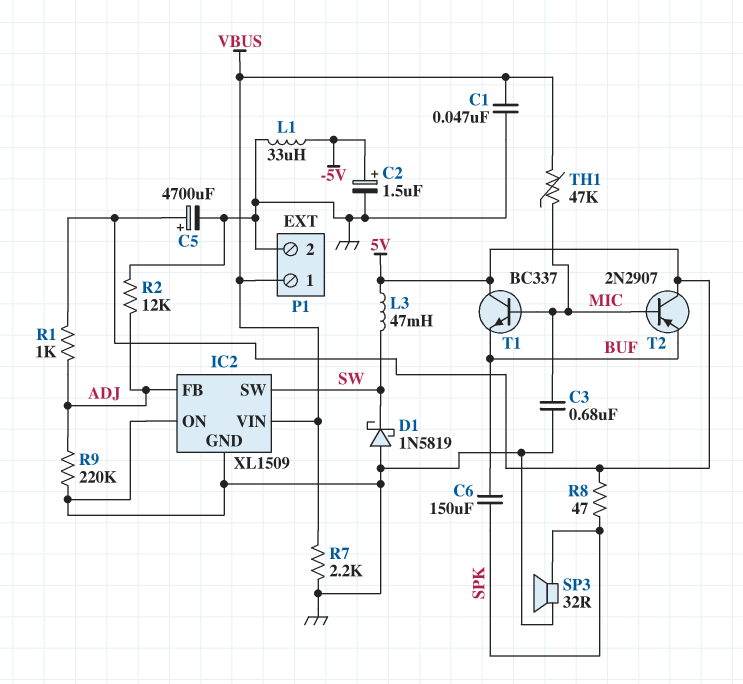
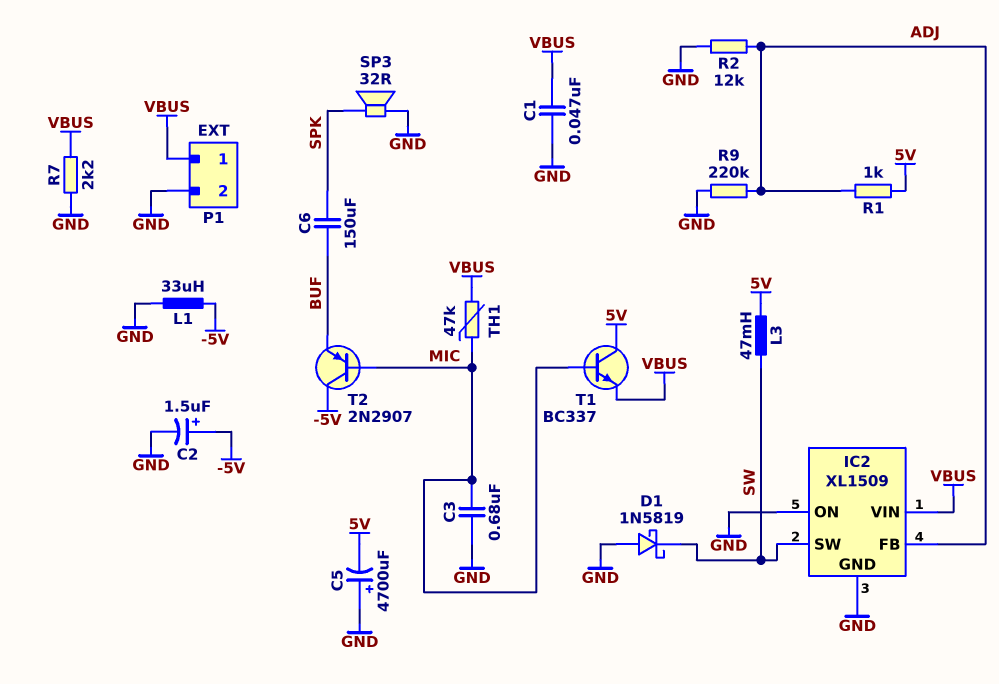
C5: 4700uF (plus 5V, minus GND) -> 4700uF (plus GND, minus 5V)
R8: 47 (5V, SPK) -> none
T1: NPN BC337 (B MIC, C 5V, E BUF) -> NPN BC337 (B MIC, C 5V, E VBUS)
T2: PNP 2N2907 (B MIC, C 5V, E BUF) -> PNP 2N2907 (B MIC, C -5V, E BUF)

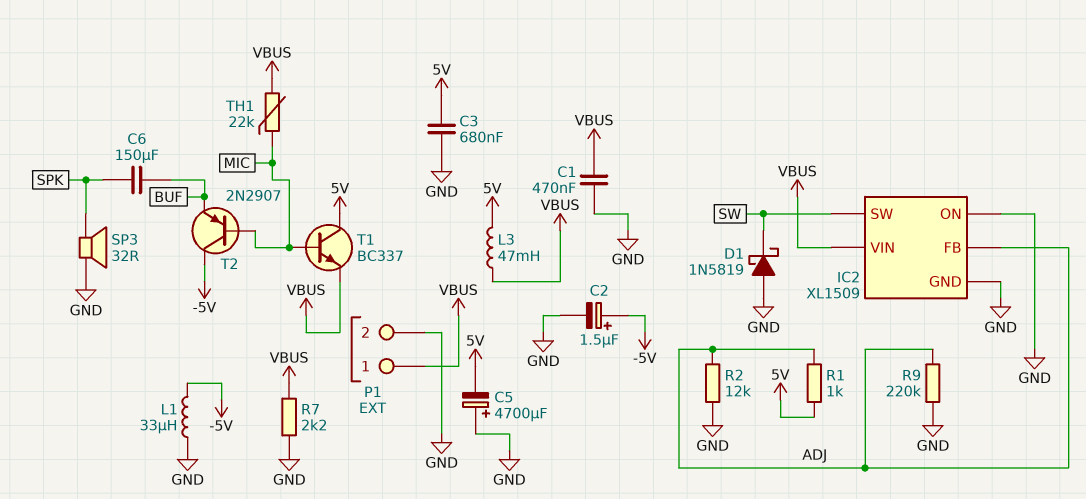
C1: 47nF (GND, VBUS) -> 470nF (GND, VBUS)
C3: 680nF (GND, MIC) -> 680nF (5V, GND)
L3: 47mH (5V, SW) -> 47mH (5V, VBUS)
TH1: 47k (MIC, VBUS) -> 22k (MIC, VBUS)

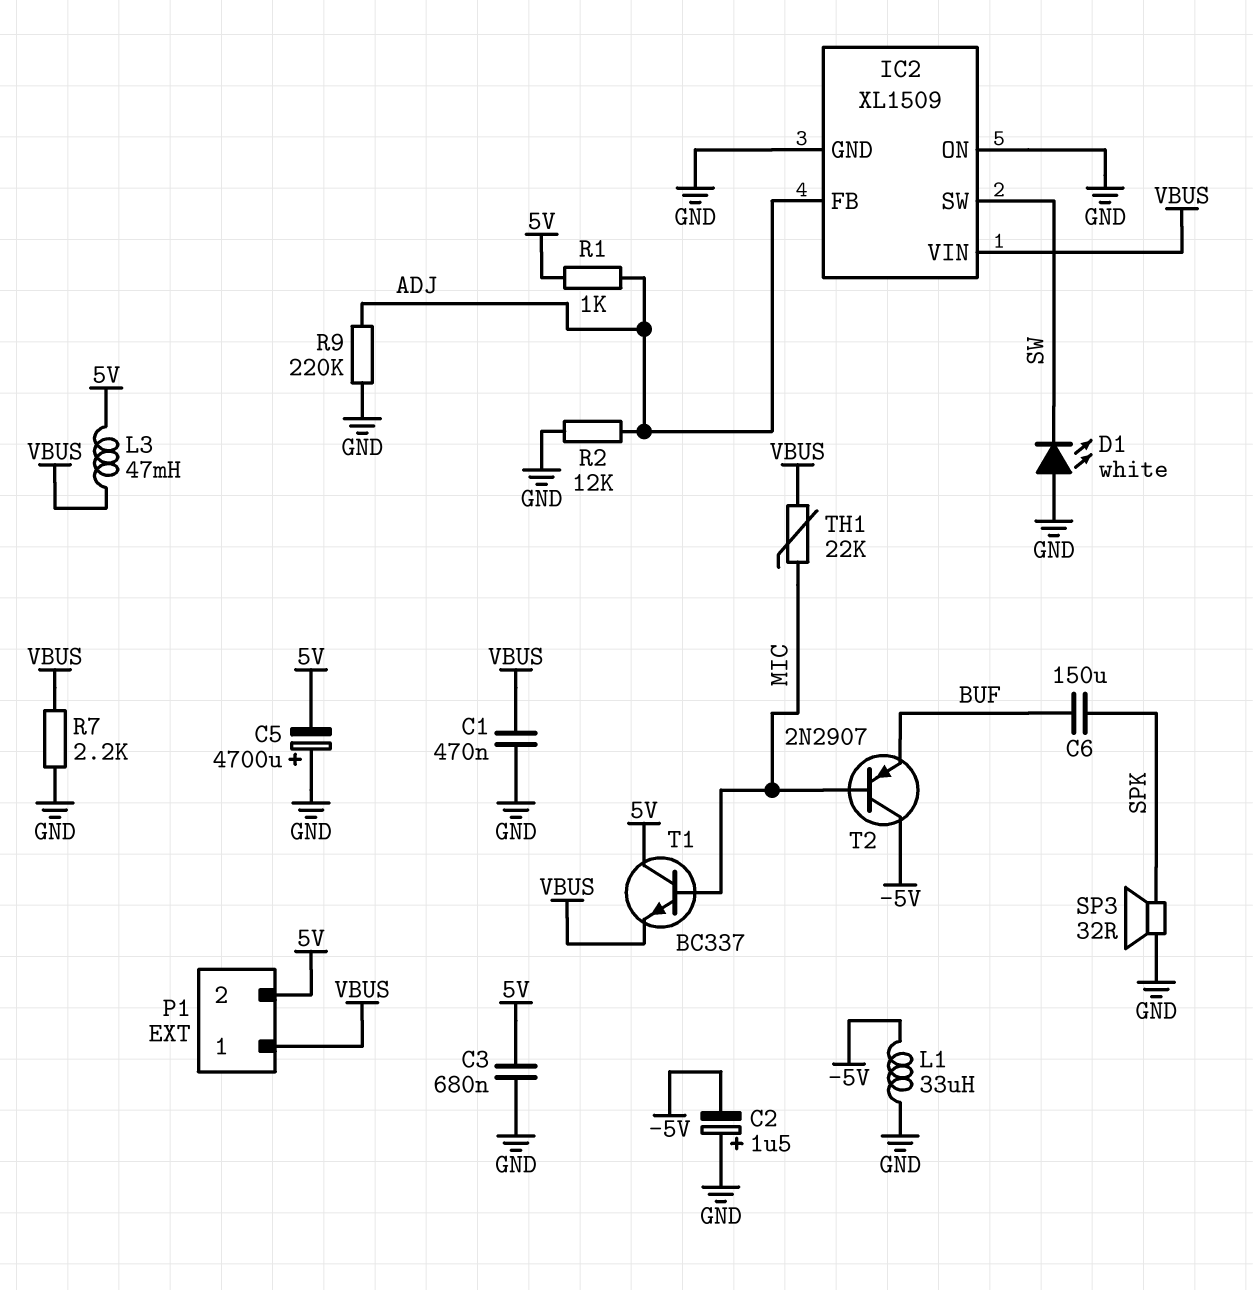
C2: 1.5uF (plus -5V, minus GND) -> 1.5uF (plus GND, minus -5V)
D1: schottky 1N5819 (A GND, K SW) -> LED white (A GND, K SW)
P1 pin 2: GND -> 5V

